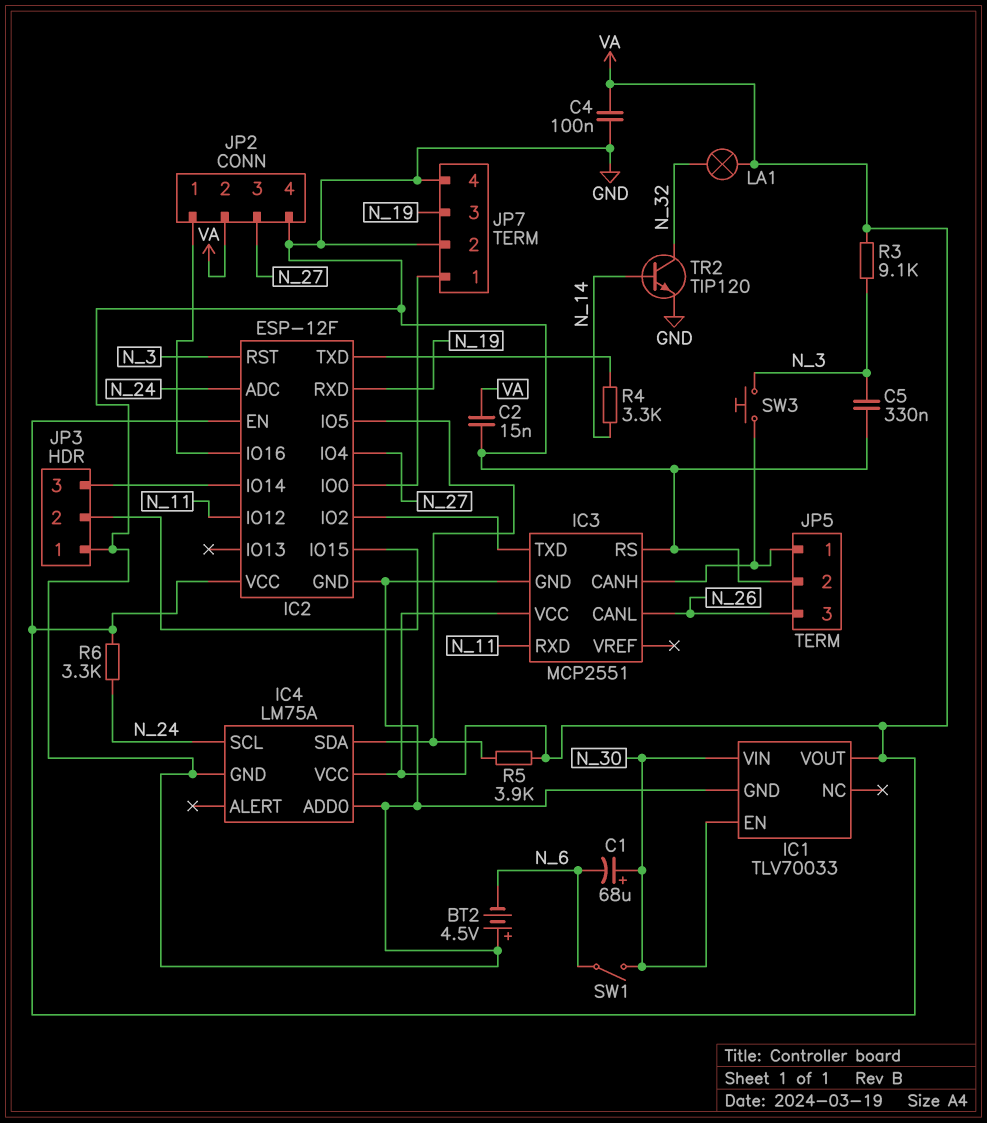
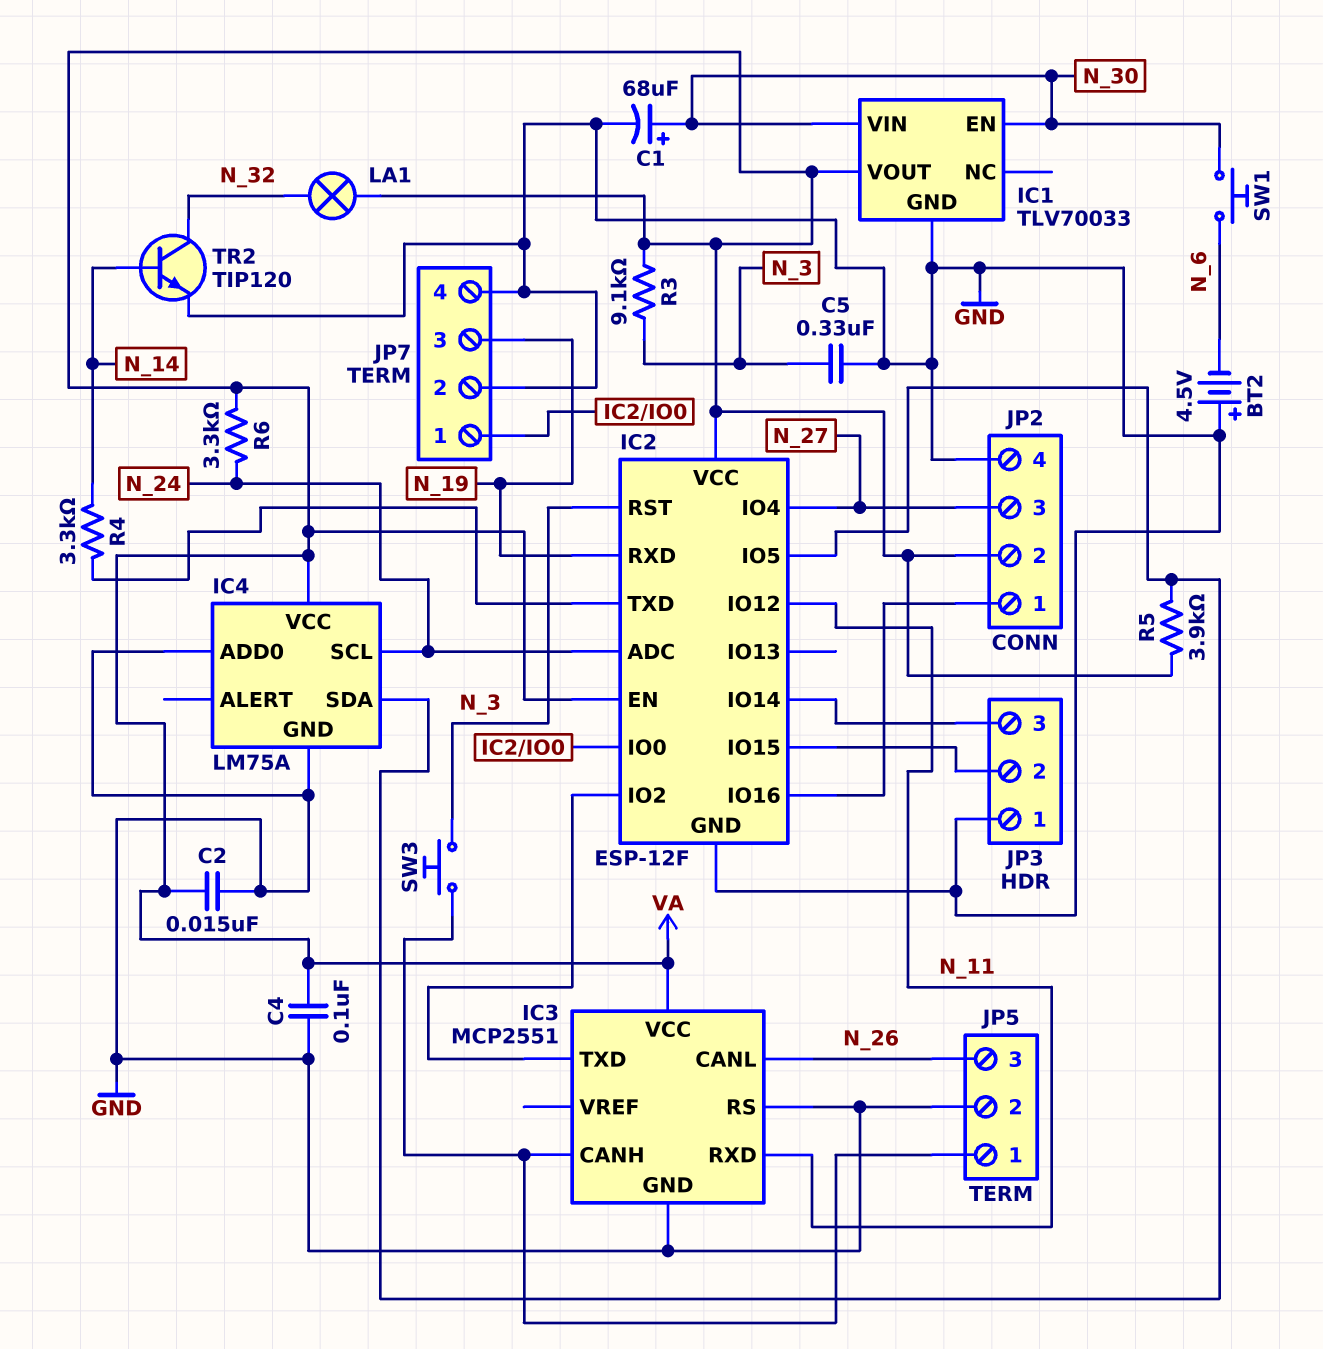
C1: 68uF (plus N_30, minus N_6) -> 68uF (plus N_30, minus GND)
SW1: switch (N_6, N_30) -> button (N_6, N_30)

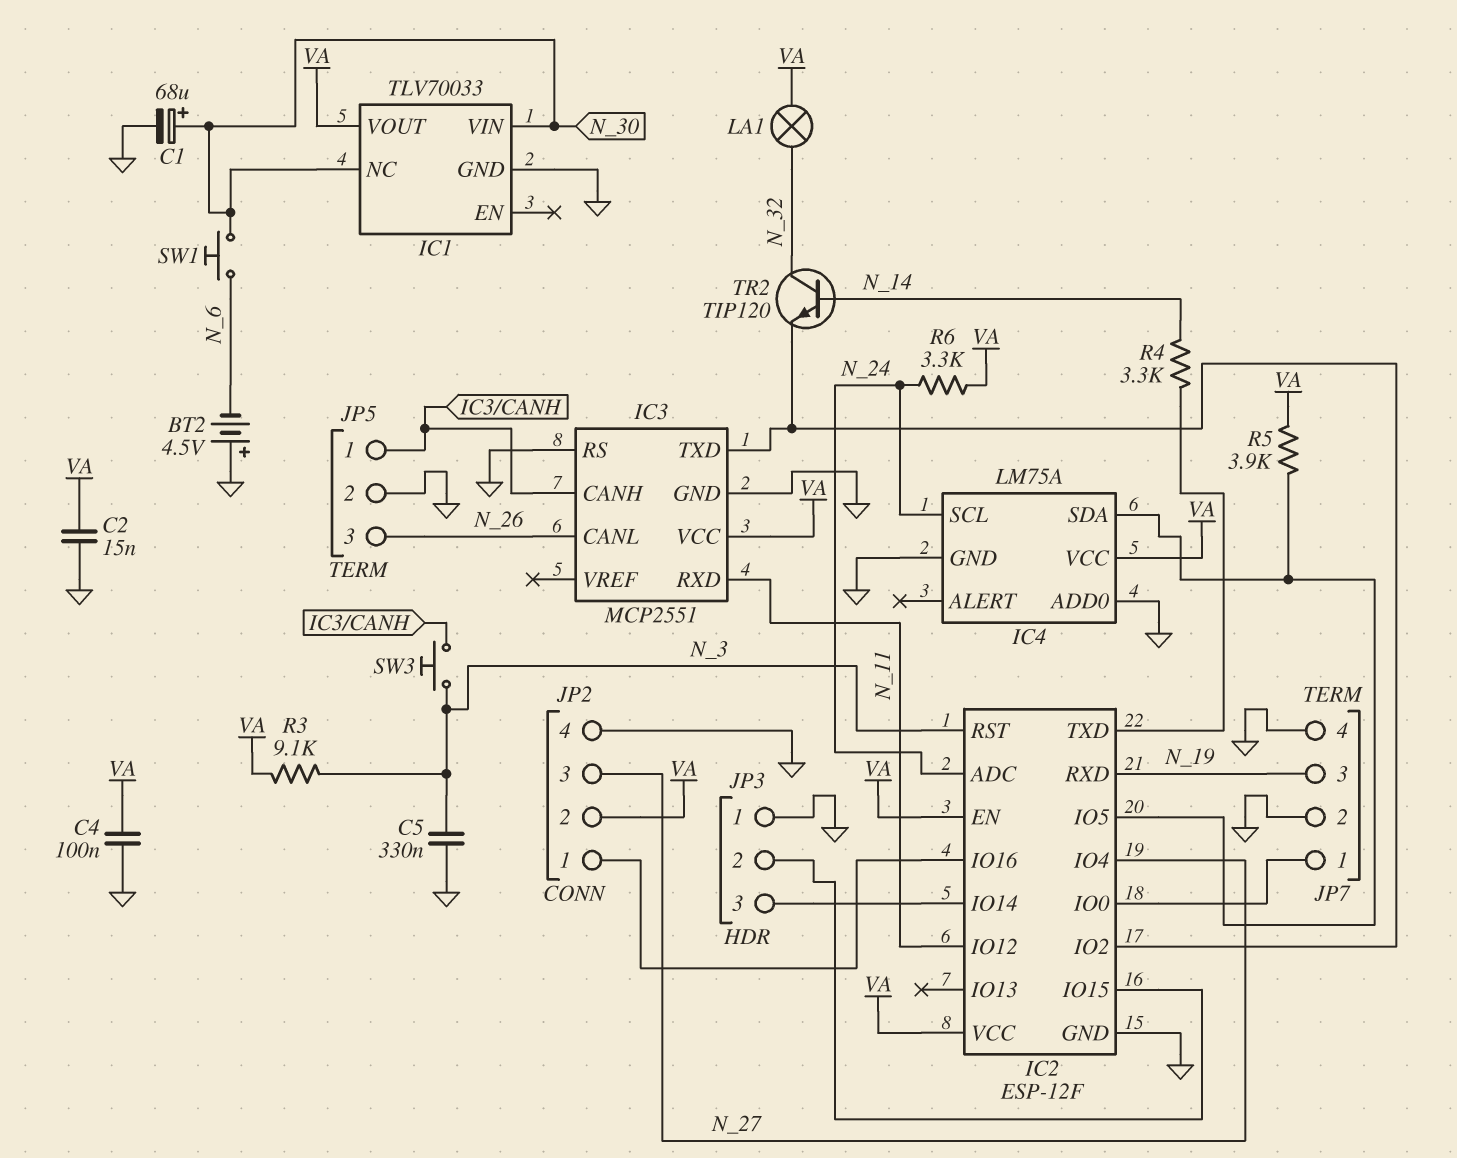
IC1 pin EN: N_30 -> none
IC1 pin NC: none -> N_30
TR2: NPN TIP120 (B N_14, C N_32, E GND) -> NPN TIP120 (B N_14, C N_32, E IC2/IO2)

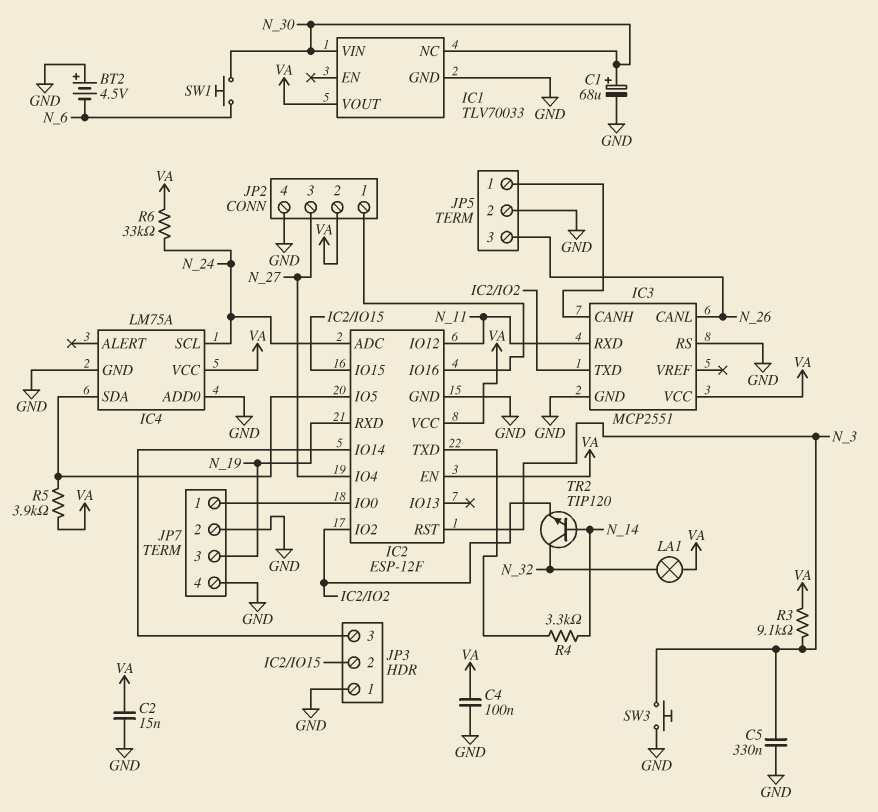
R6: 3.3k (N_24, VA) -> 33k (N_24, VA)
SW3: button (IC3/CANH, N_3) -> button (GND, N_3)

